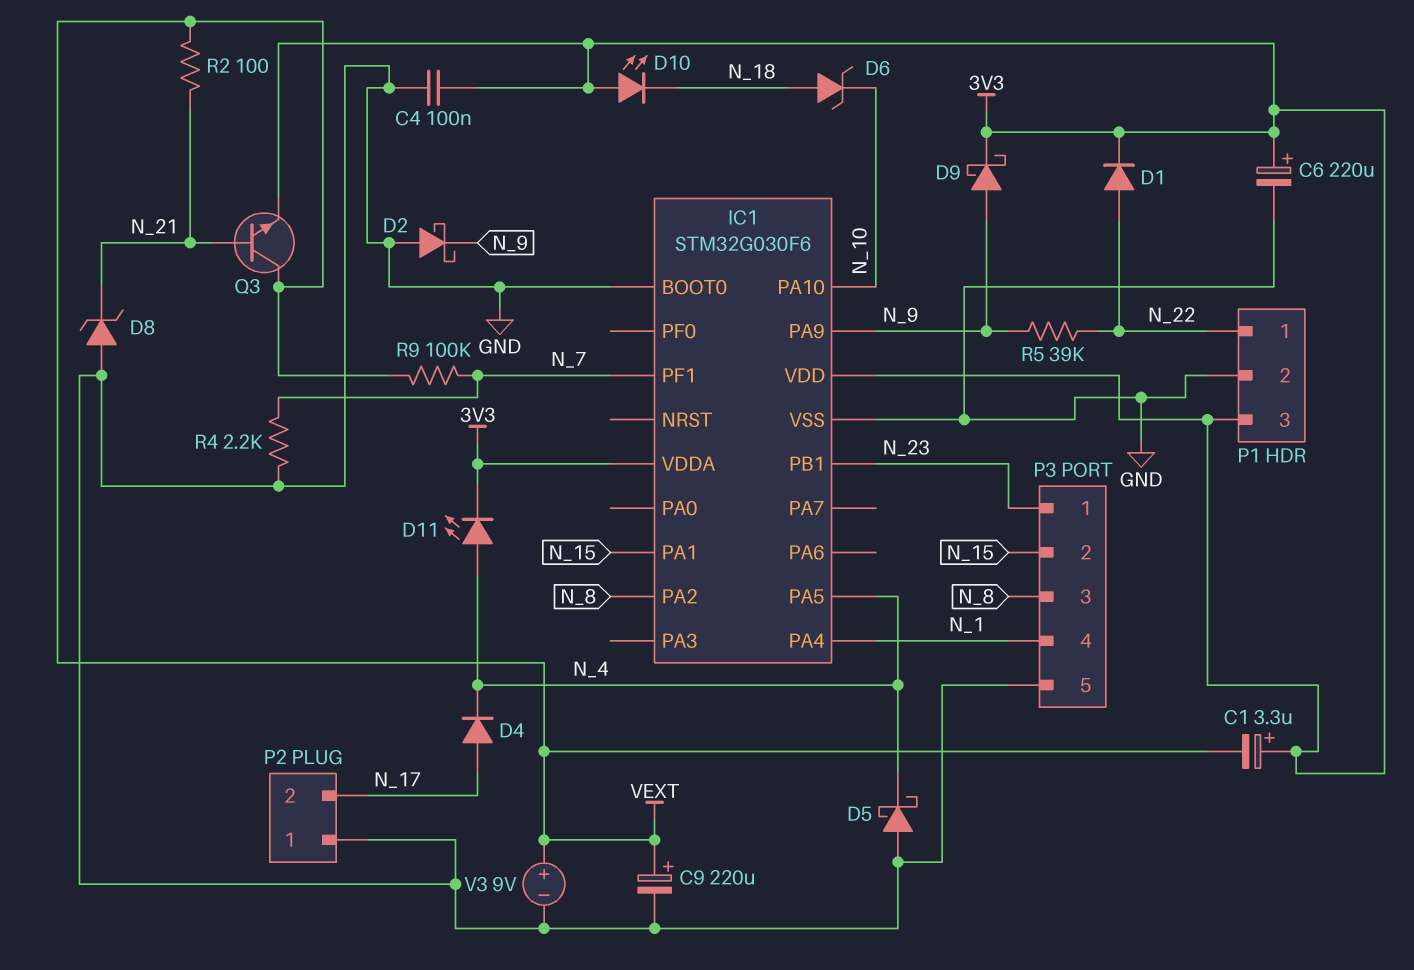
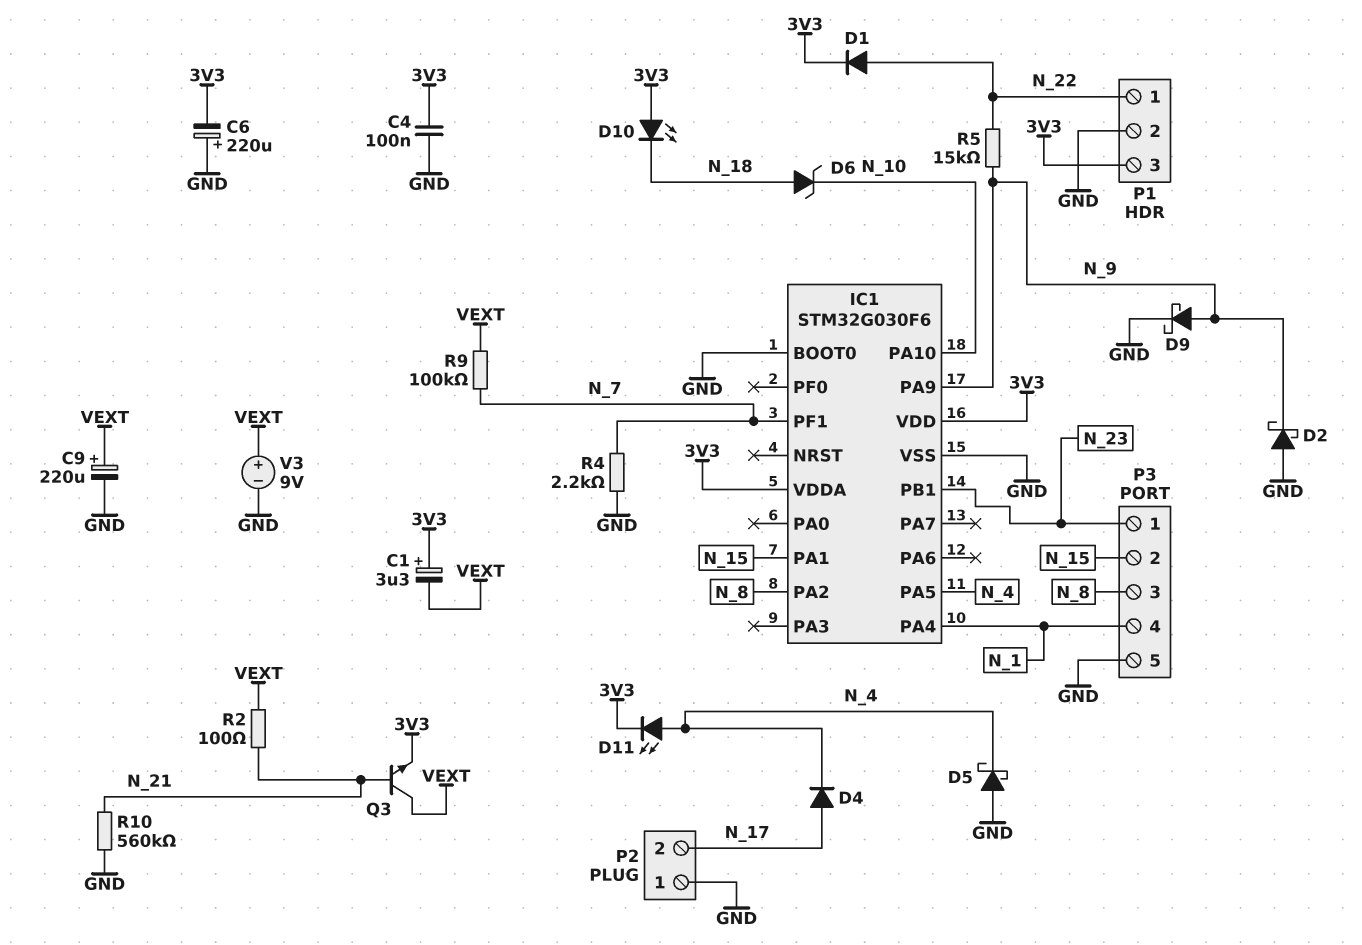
C6: 220uF (plus 3V3, minus GND) -> 220uF (plus GND, minus 3V3)
D8: zener (A GND, K N_21) -> none
D9: schottky (A N_9, K 3V3) -> schottky (A N_9, K GND)
R5: 39k (N_9, N_22) -> 15k (N_9, N_22)
R10: none -> 560k (GND, N_21)

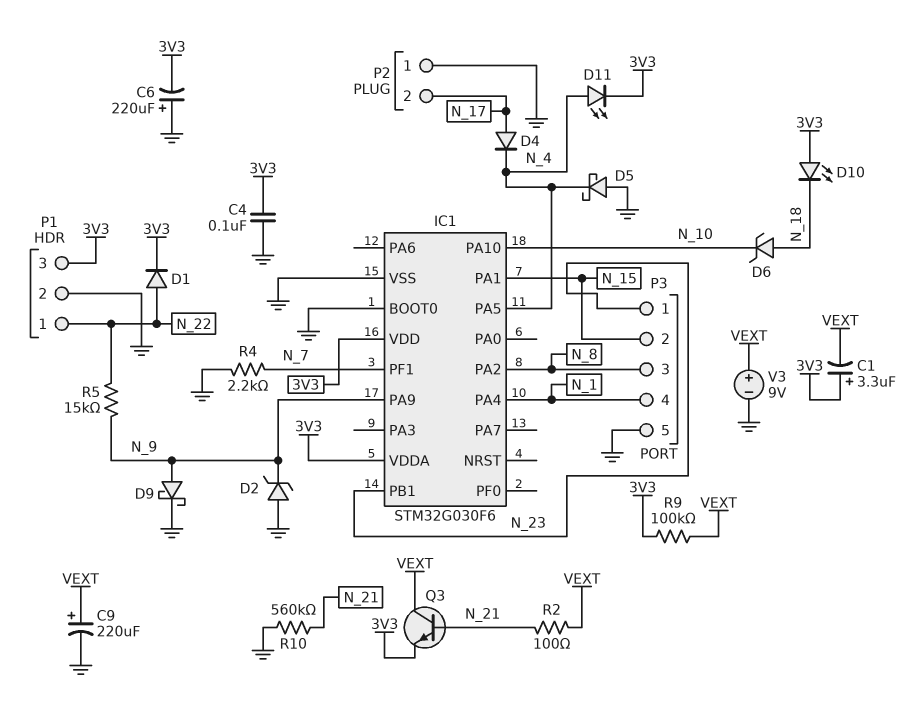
D2: schottky (A GND, K N_9) -> zener (A GND, K N_9)
R9: 100k (N_7, VEXT) -> 100k (3V3, VEXT)

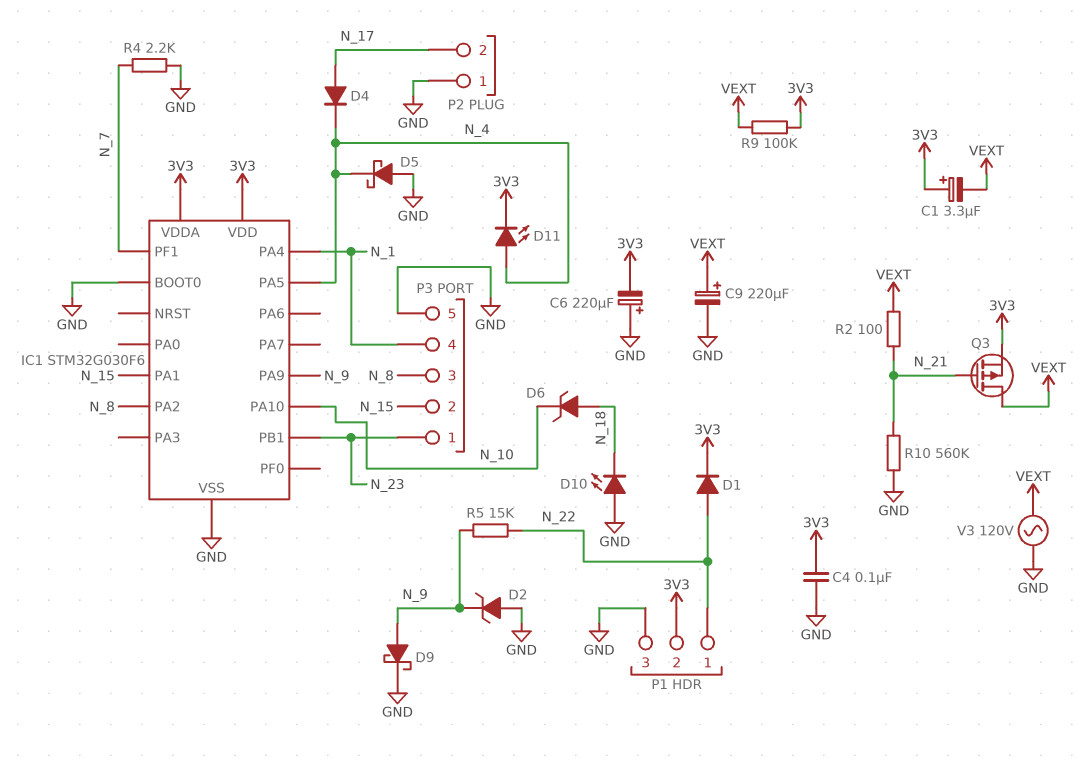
D10: LED (A 3V3, K N_18) -> LED (A GND, K N_18)
P1 pin 2: GND -> 3V3
P1 pin 3: 3V3 -> GND
Q3: NPN (B N_21, C VEXT, E 3V3) -> PMOS (G N_21, D VEXT, S 3V3)
V3: 9V (plus VEXT, minus GND) -> AC 120V (GND, VEXT)

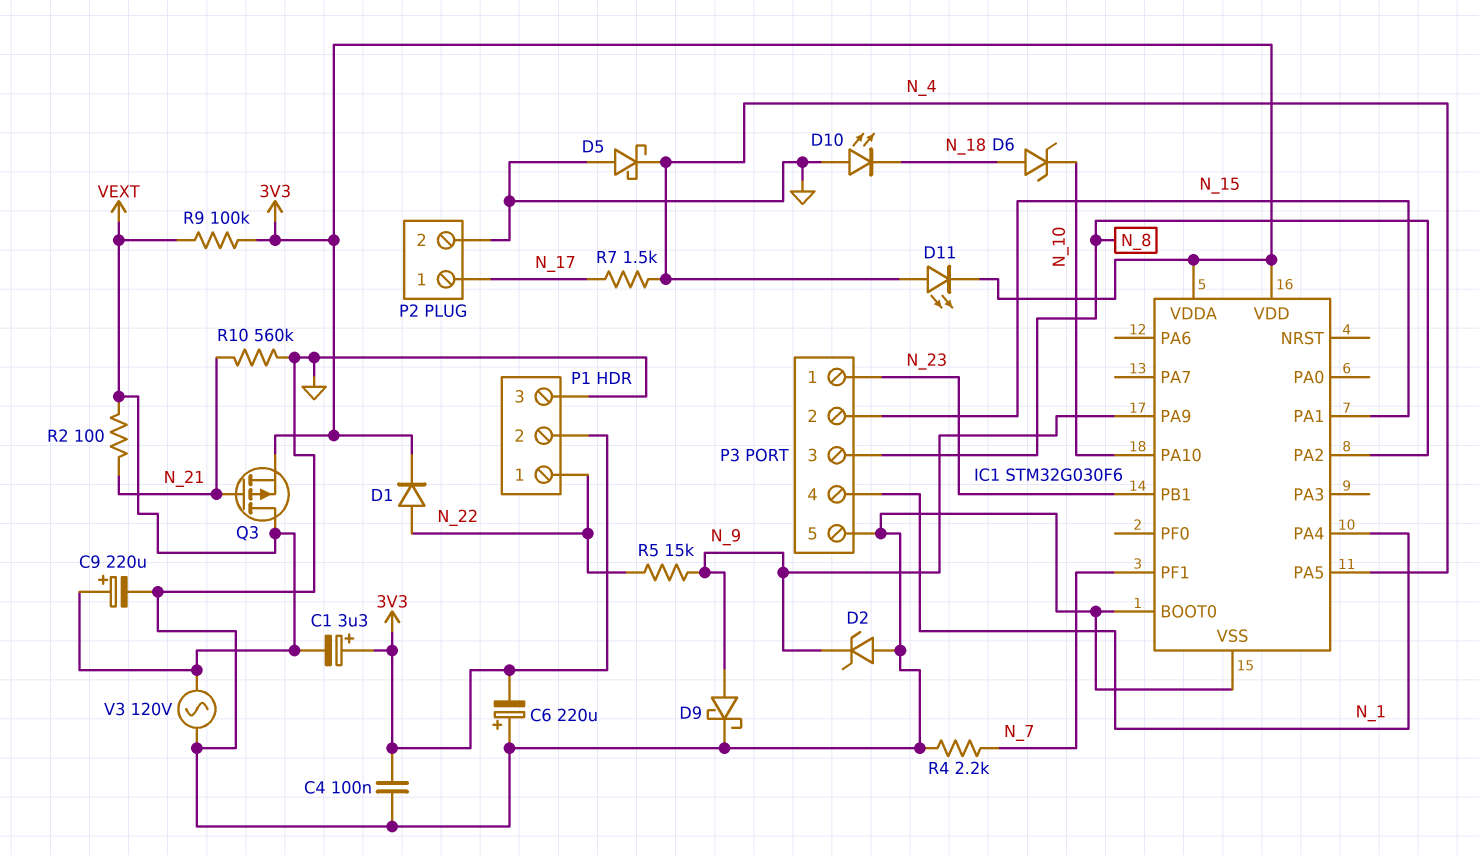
D4: diode (A N_17, K N_4) -> none
P2 pin 1: GND -> N_17
P2 pin 2: N_17 -> GND
R7: none -> 1.5k (N_4, N_17)

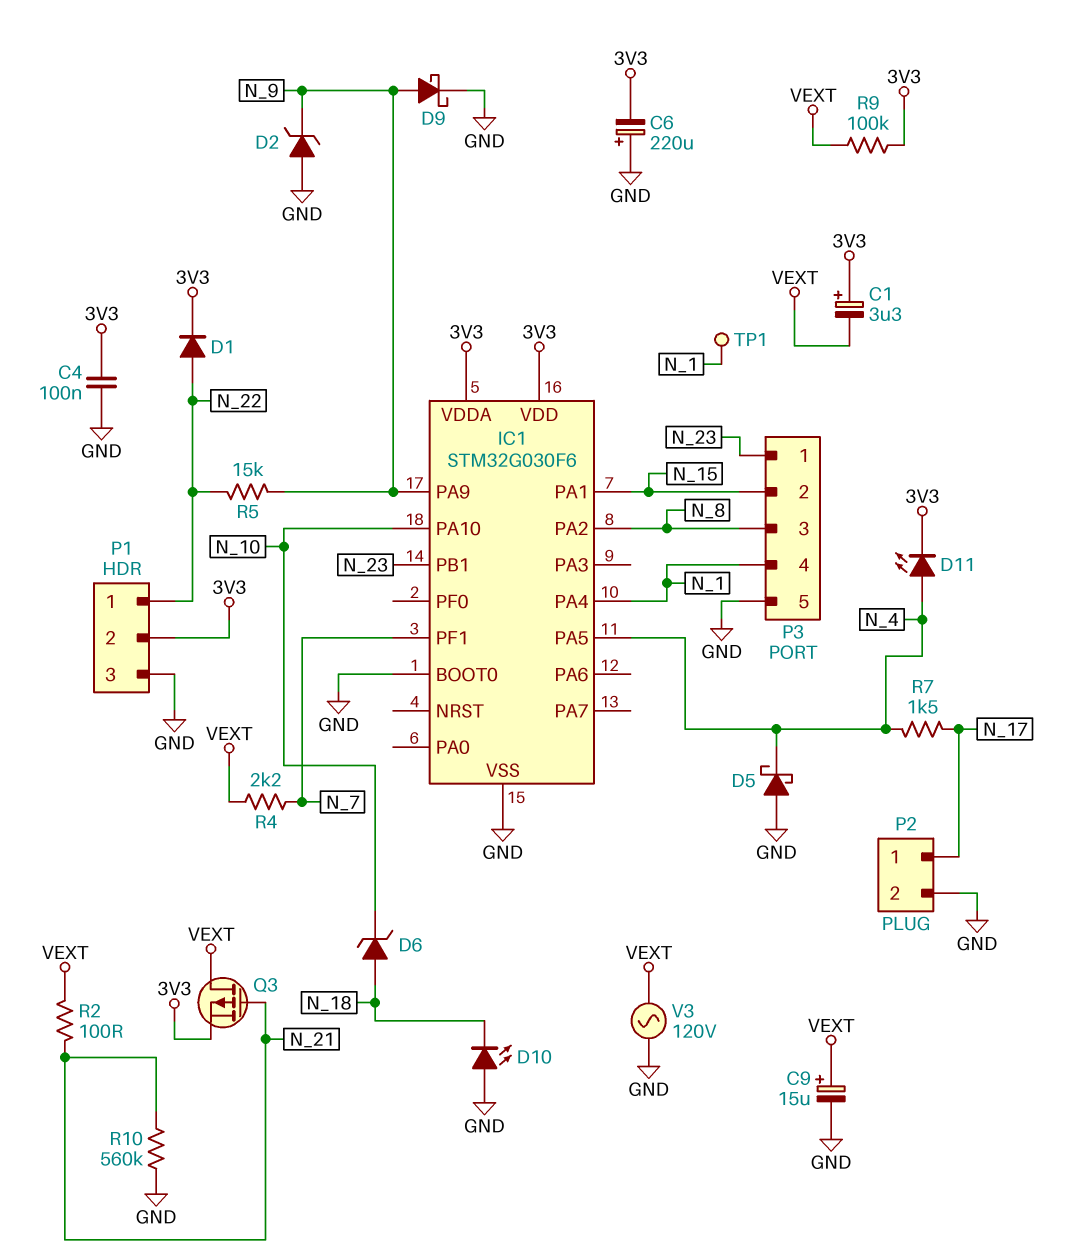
C9: 220uF (plus VEXT, minus GND) -> 15uF (plus VEXT, minus GND)
R4: 2.2k (GND, N_7) -> 2.2k (N_7, VEXT)
TP1: none -> test point (N_1)

